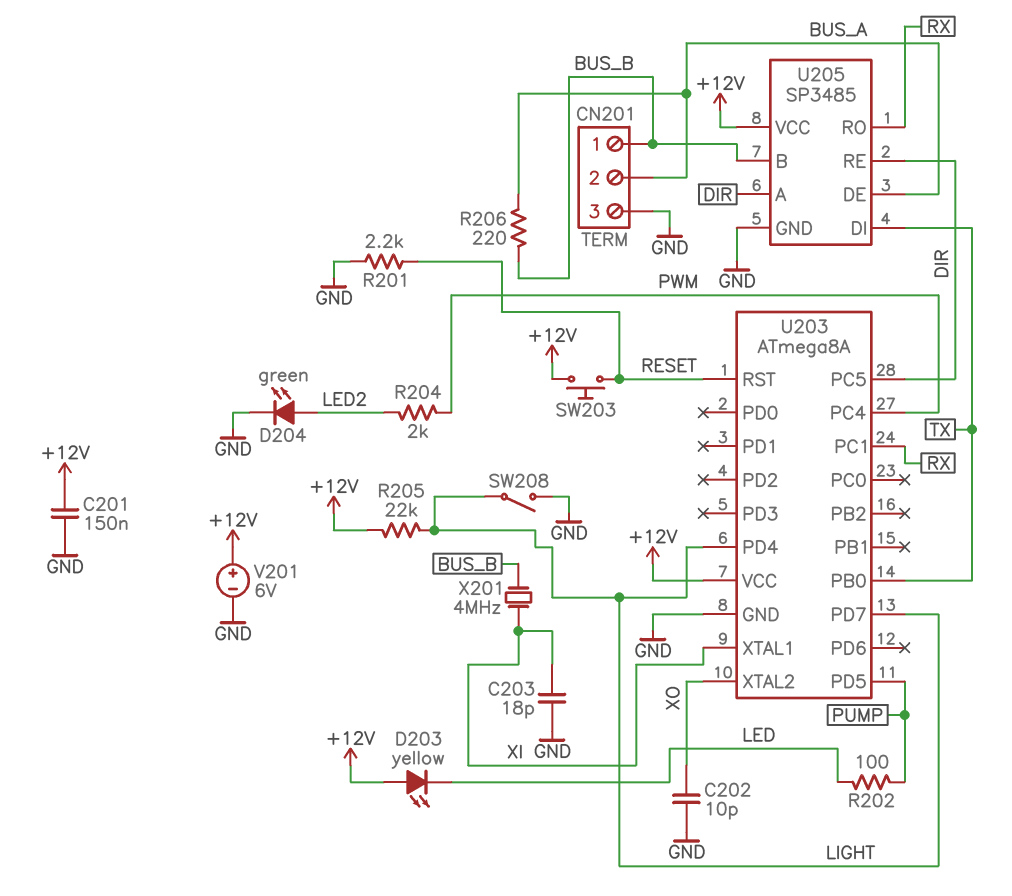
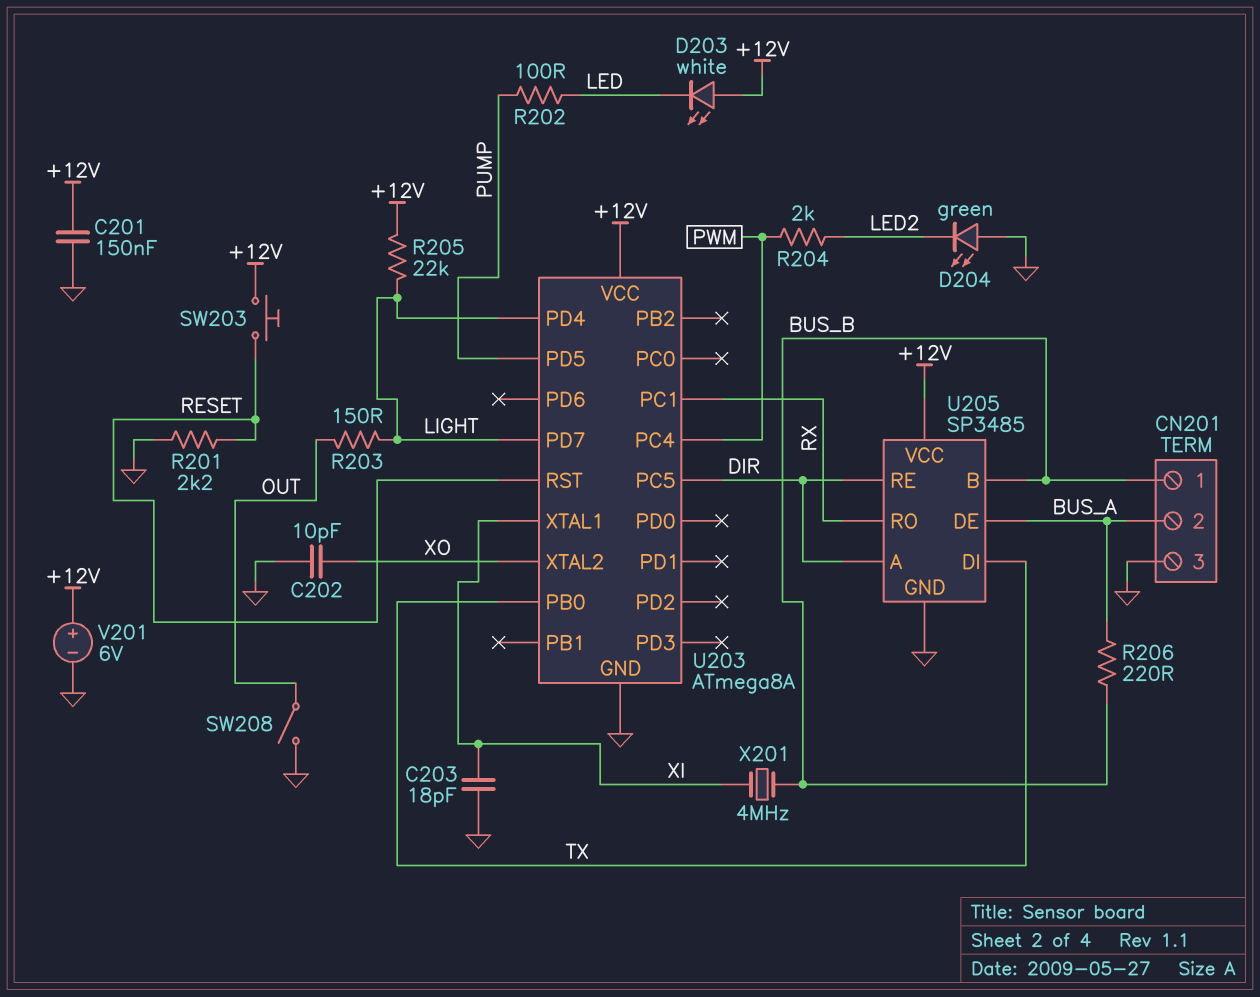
D203: LED yellow (A +12V, K LED) -> LED white (A +12V, K LED)
D204: LED green (A LED2, K GND) -> LED green (A GND, K LED2)
R203: none -> 150 (LIGHT, OUT)
SW208: switch (GND, LIGHT) -> switch (GND, OUT)

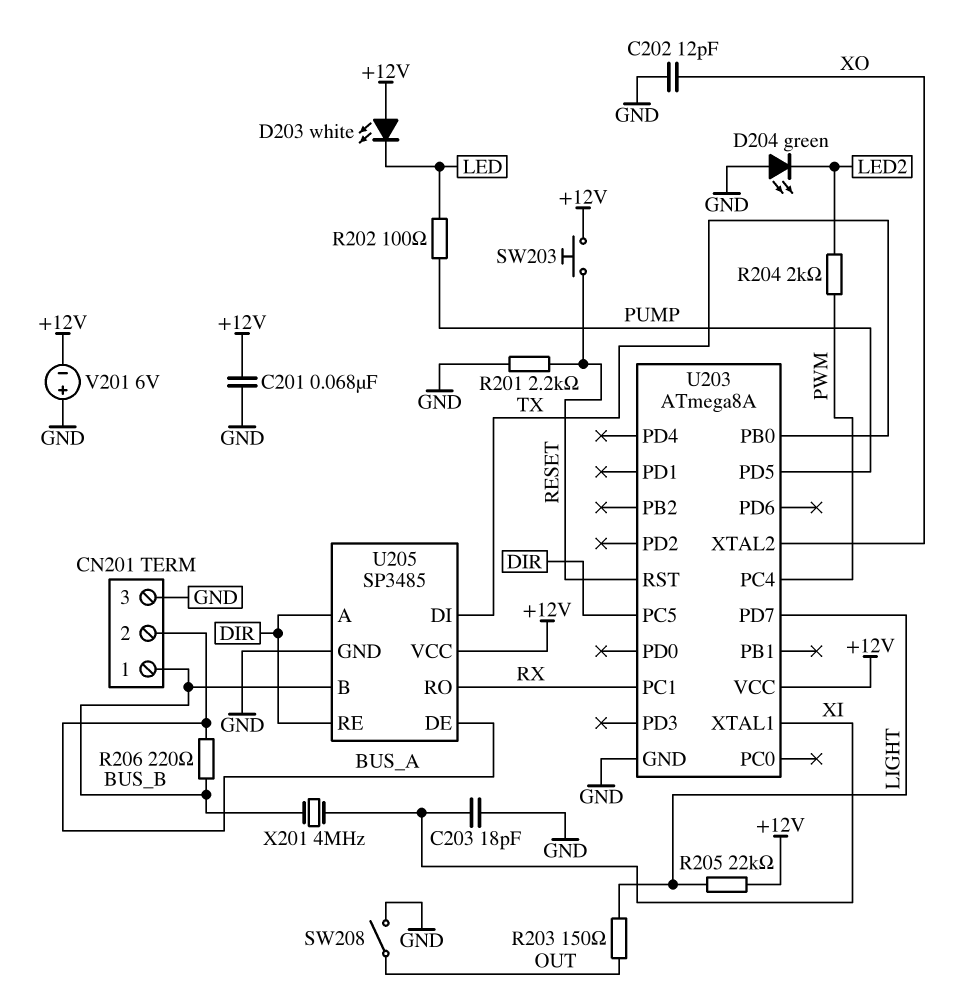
C201: 150nF (+12V, GND) -> 68nF (+12V, GND)
C202: 10pF (GND, XO) -> 12pF (GND, XO)
U203 pin PD4: LIGHT -> none
V201: 6V (plus +12V, minus GND) -> 6V (plus GND, minus +12V)

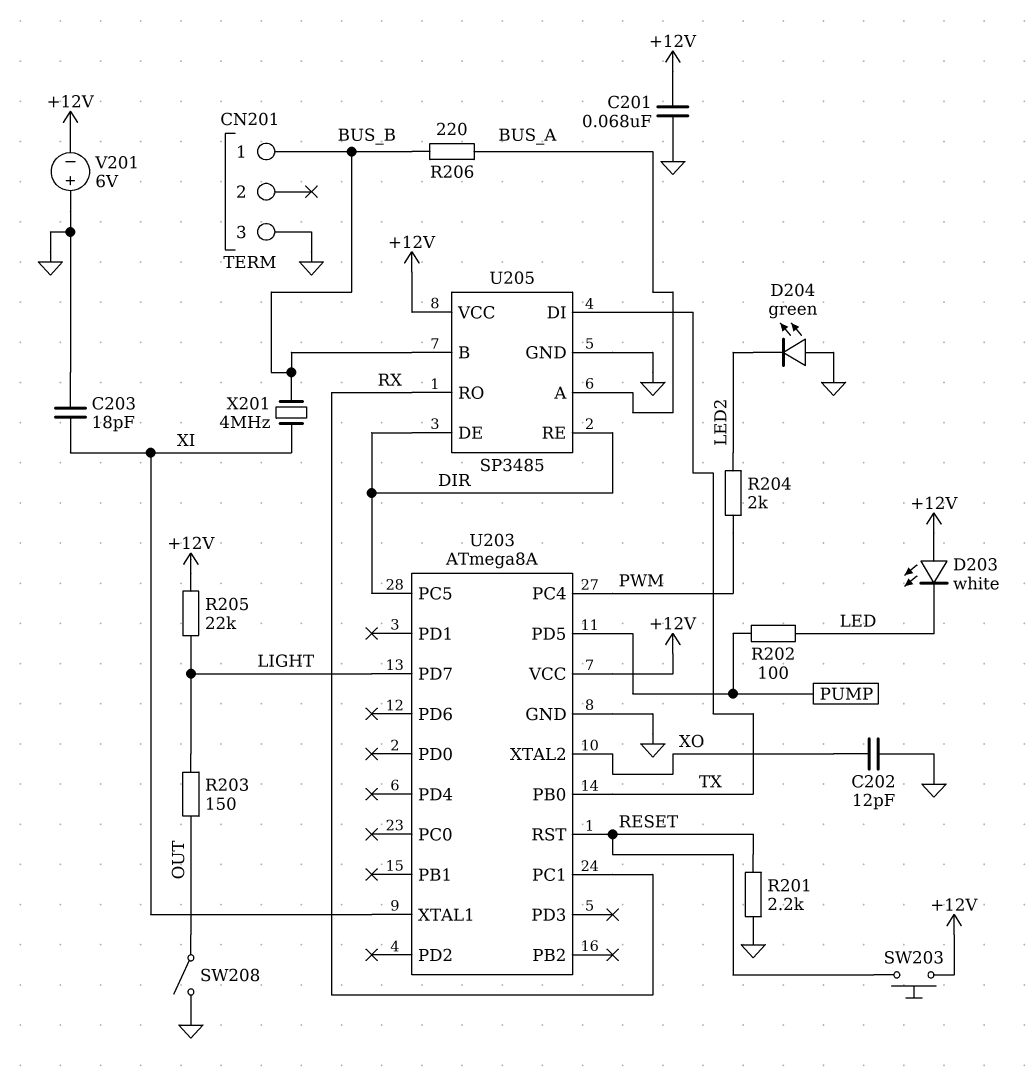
CN201 pin 2: BUS_A -> none
U205 pin A: DIR -> BUS_A
U205 pin DE: BUS_A -> DIR

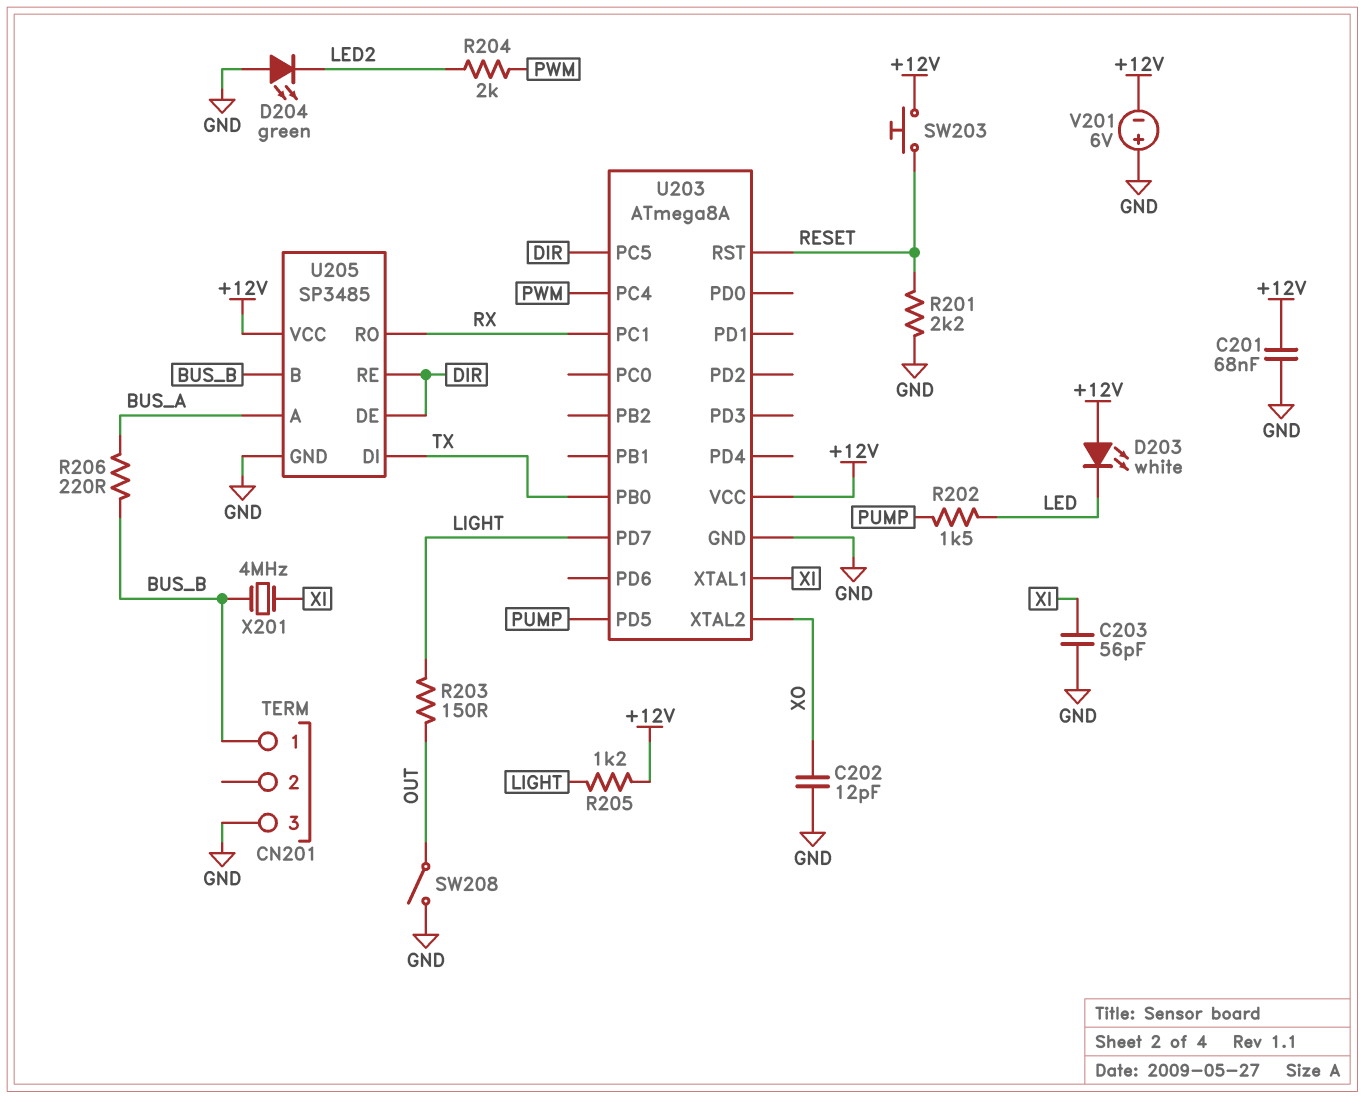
C203: 18pF (GND, XI) -> 56pF (GND, XI)
R202: 100 (LED, PUMP) -> 1.5k (LED, PUMP)
R205: 22k (+12V, LIGHT) -> 1.2k (+12V, LIGHT)

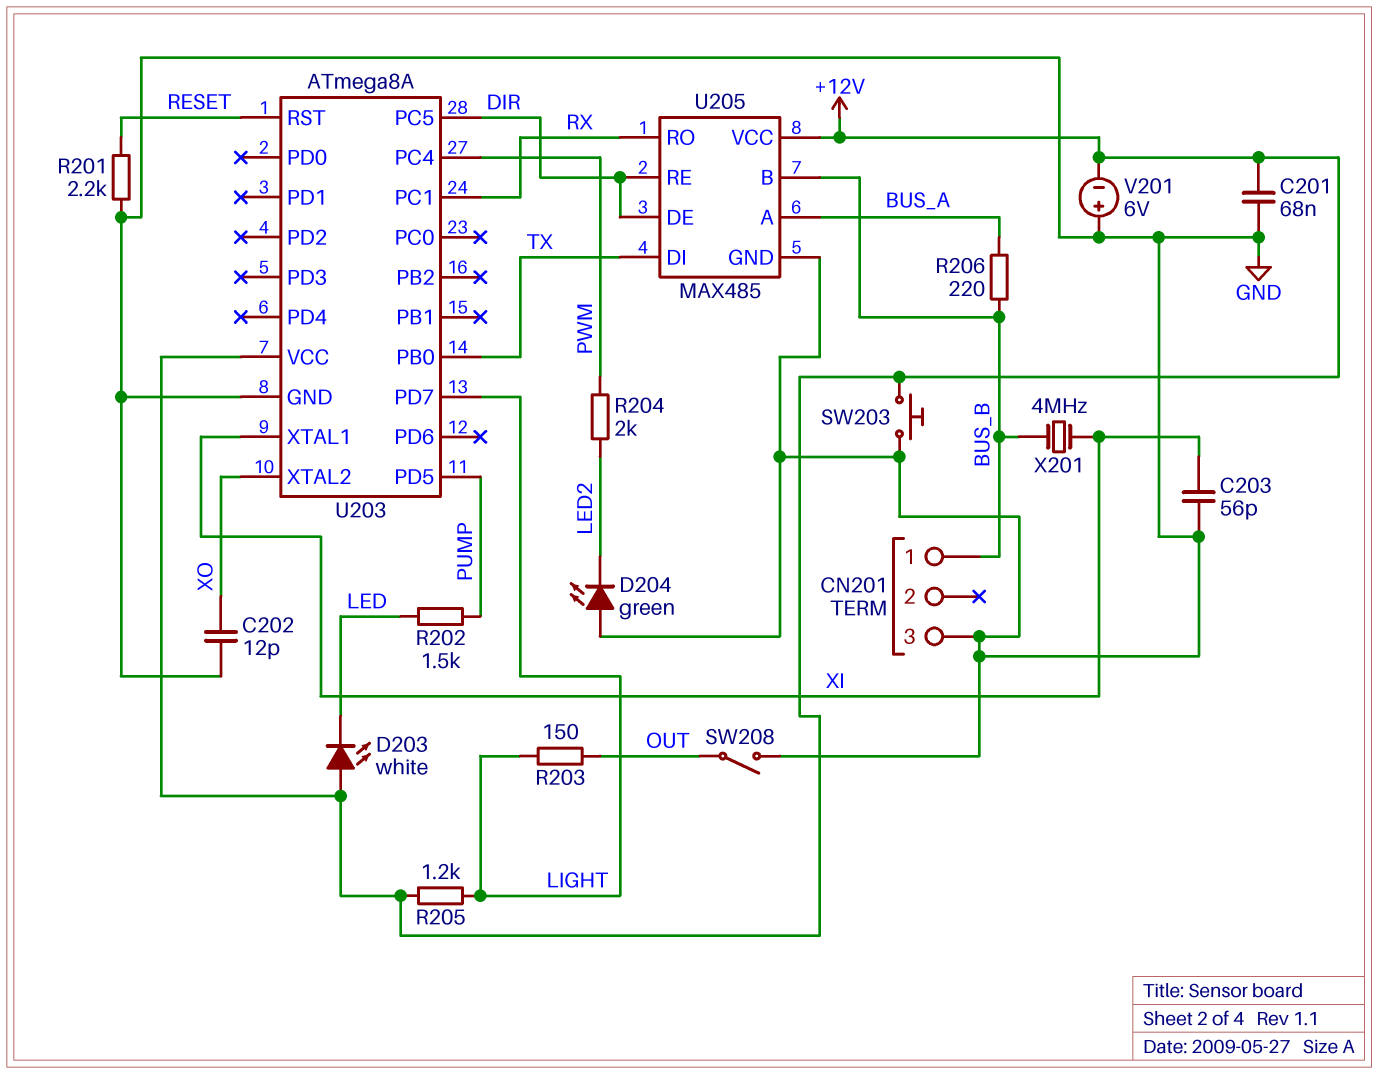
SW203: button (+12V, RESET) -> button (+12V, GND)
U205: SP3485 -> MAX485

